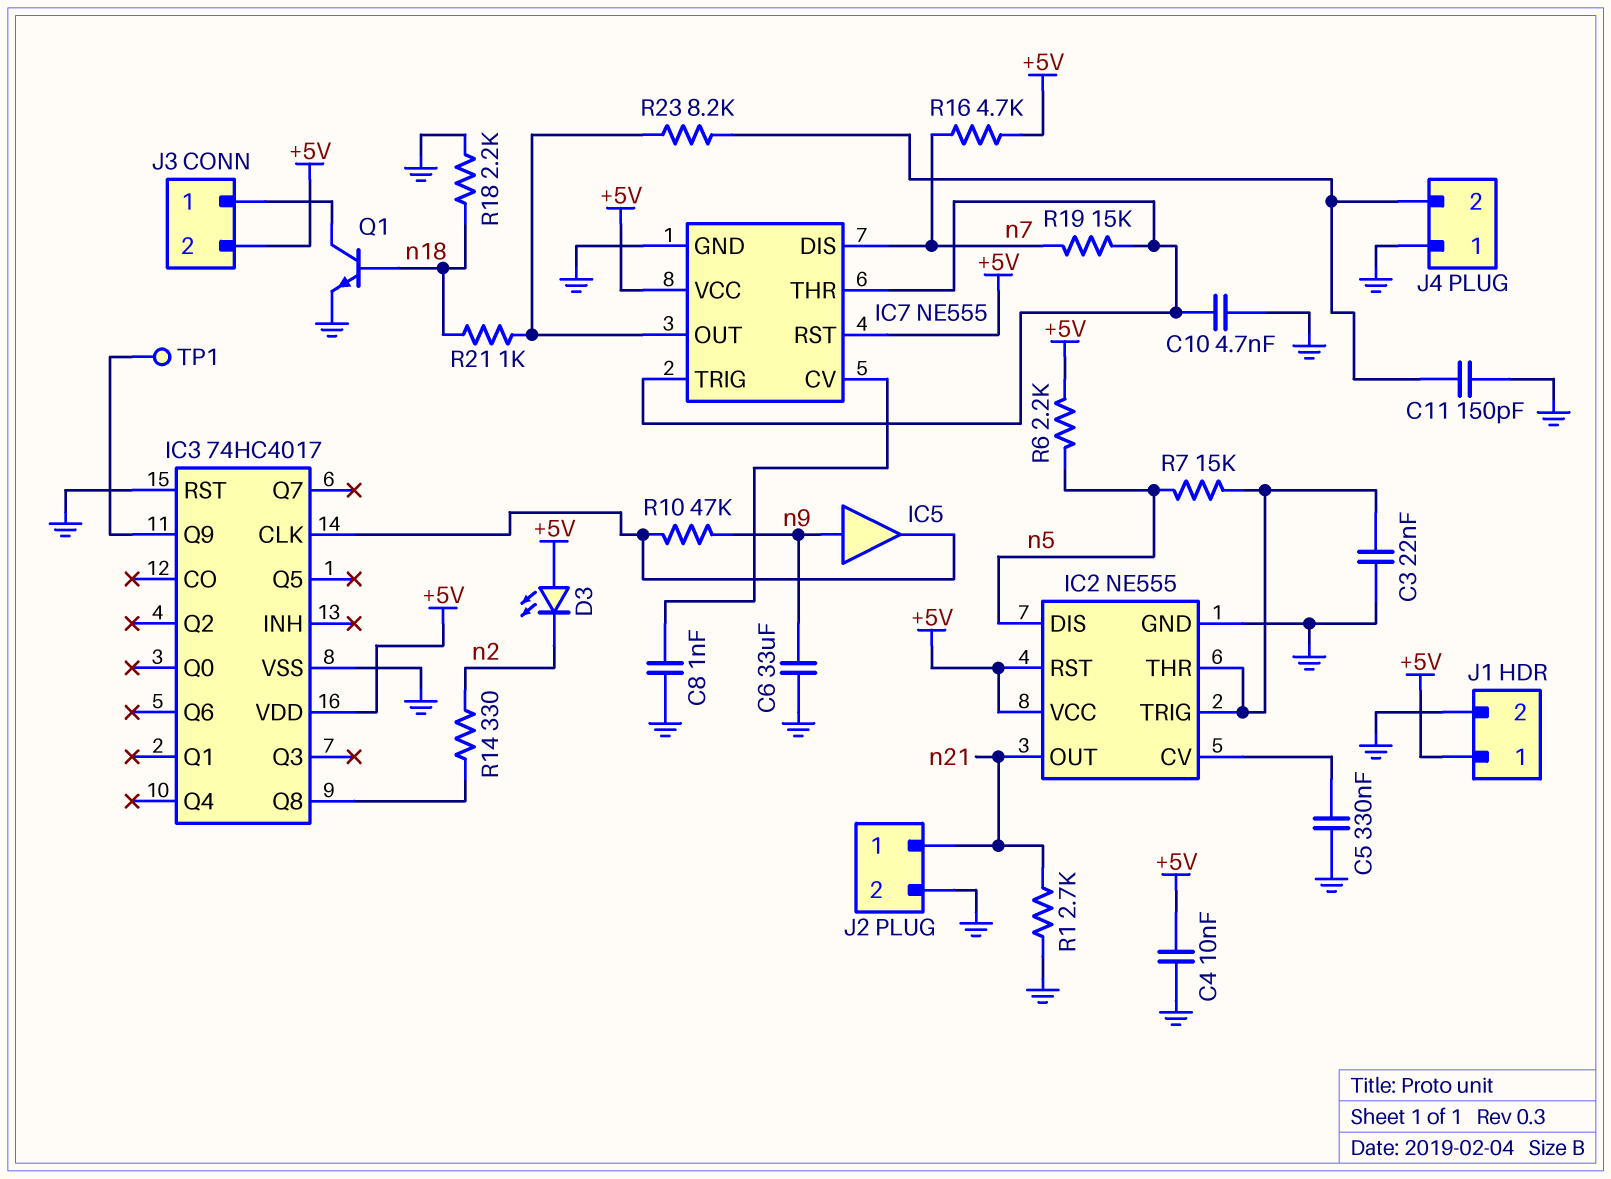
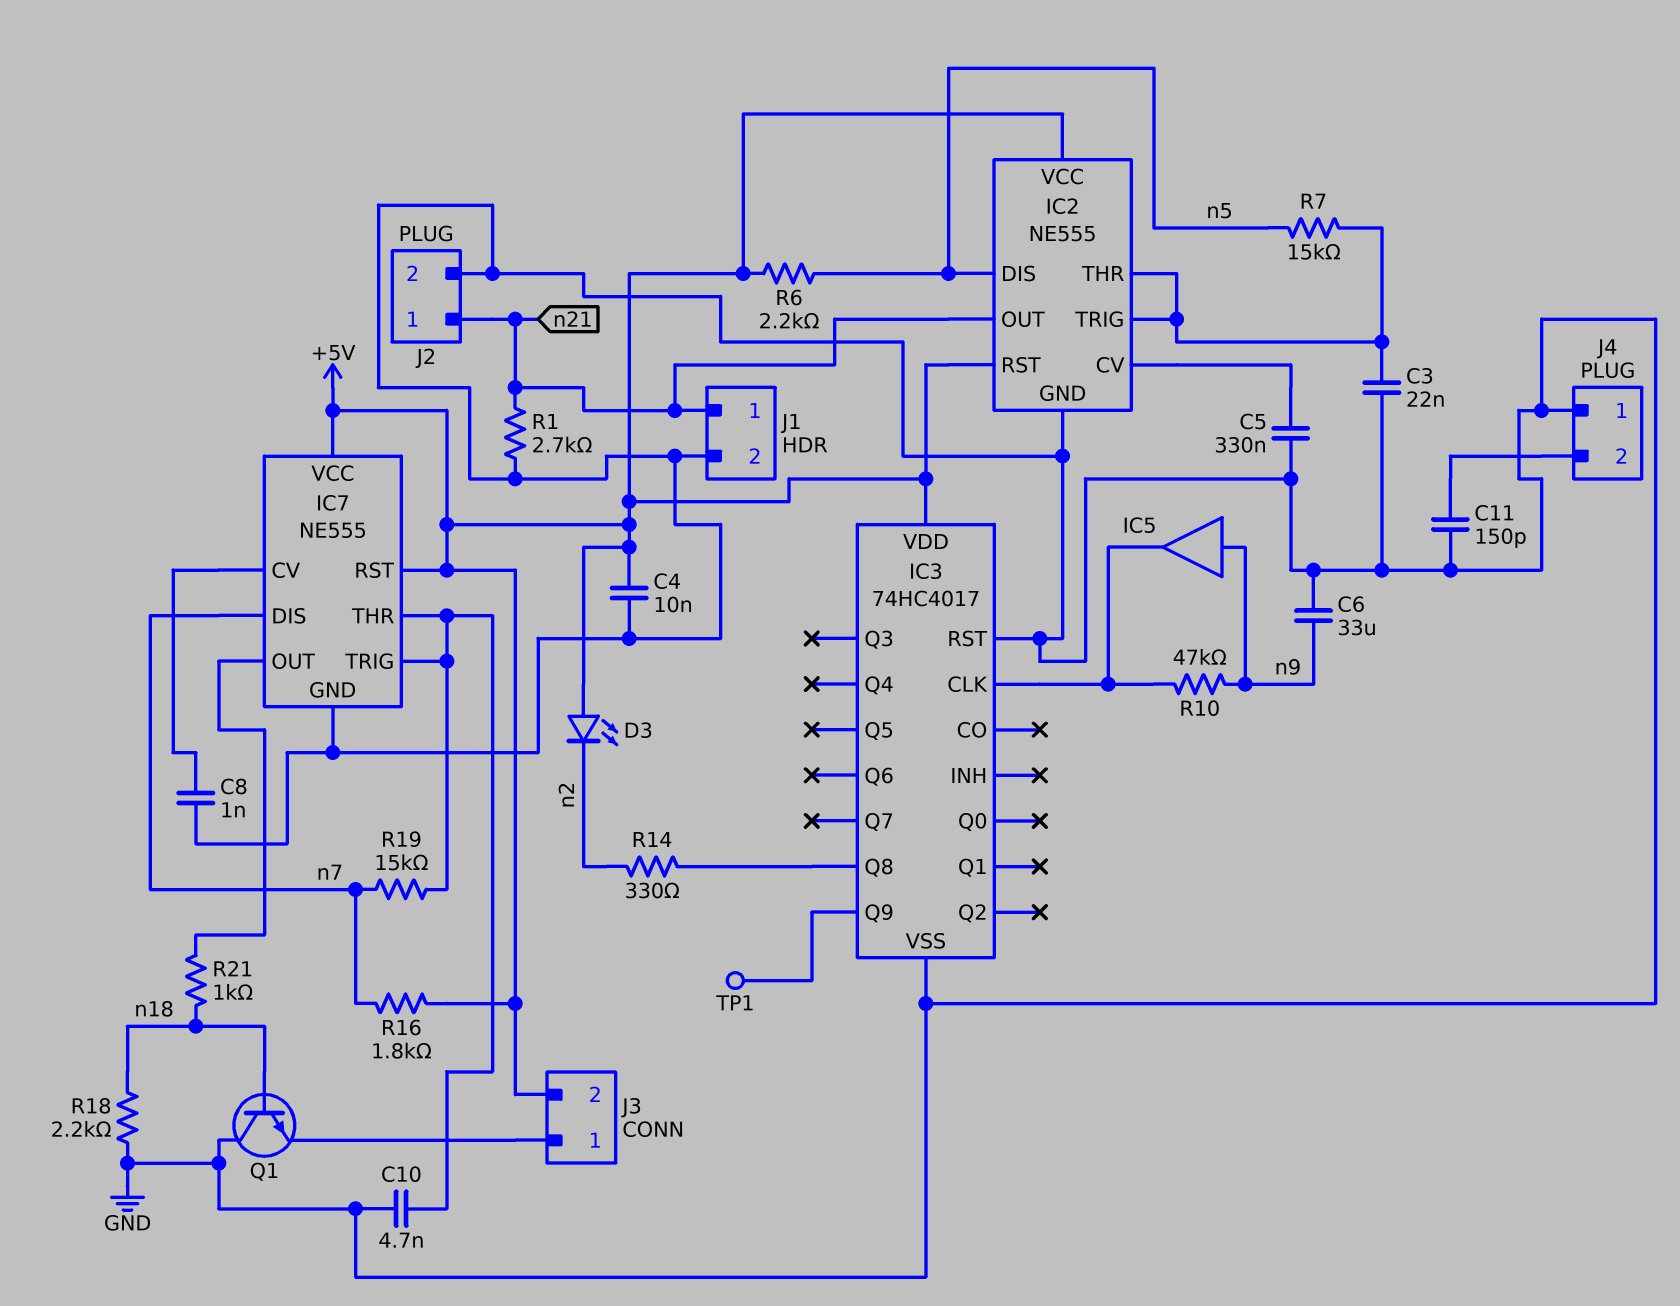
J1 pin 1: +5V -> n21
Q1: NPN (B n18, C J3/1, E GND) -> NPN (B n18, C GND, E J3/1)
R16: 4.7k (+5V, n7) -> 1.8k (+5V, n7)
R23: 8.2k (IC7/OUT, J4/2) -> none

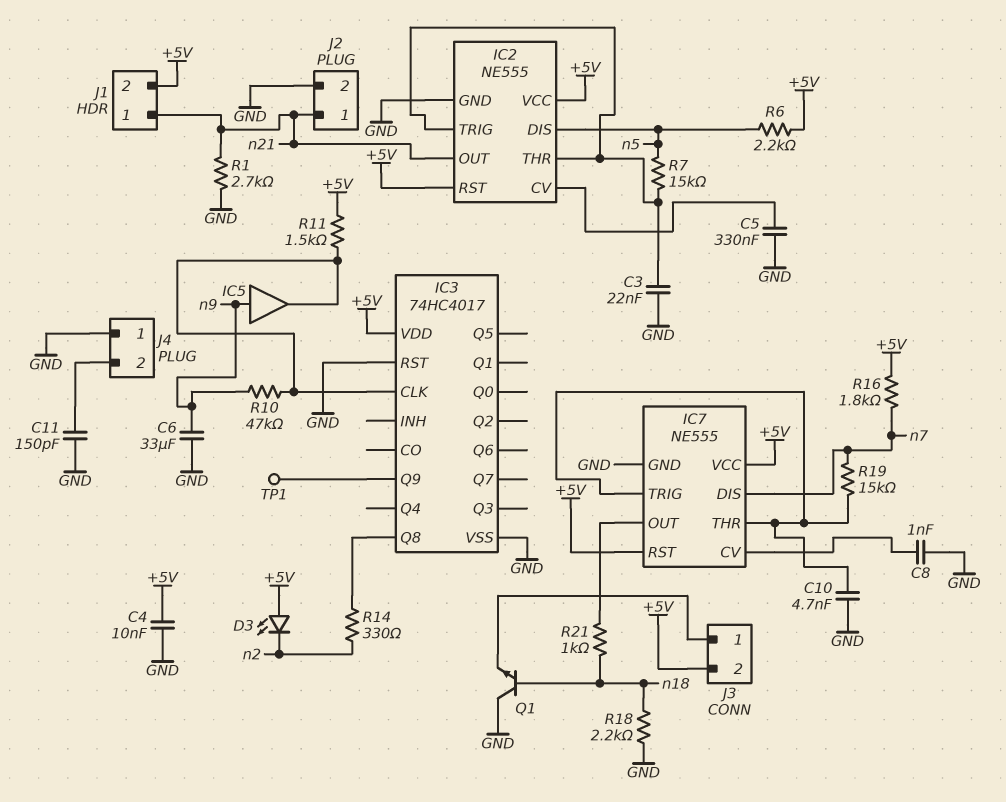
J1 pin 2: GND -> +5V
R11: none -> 1.5k (+5V, IC3/CLK)

